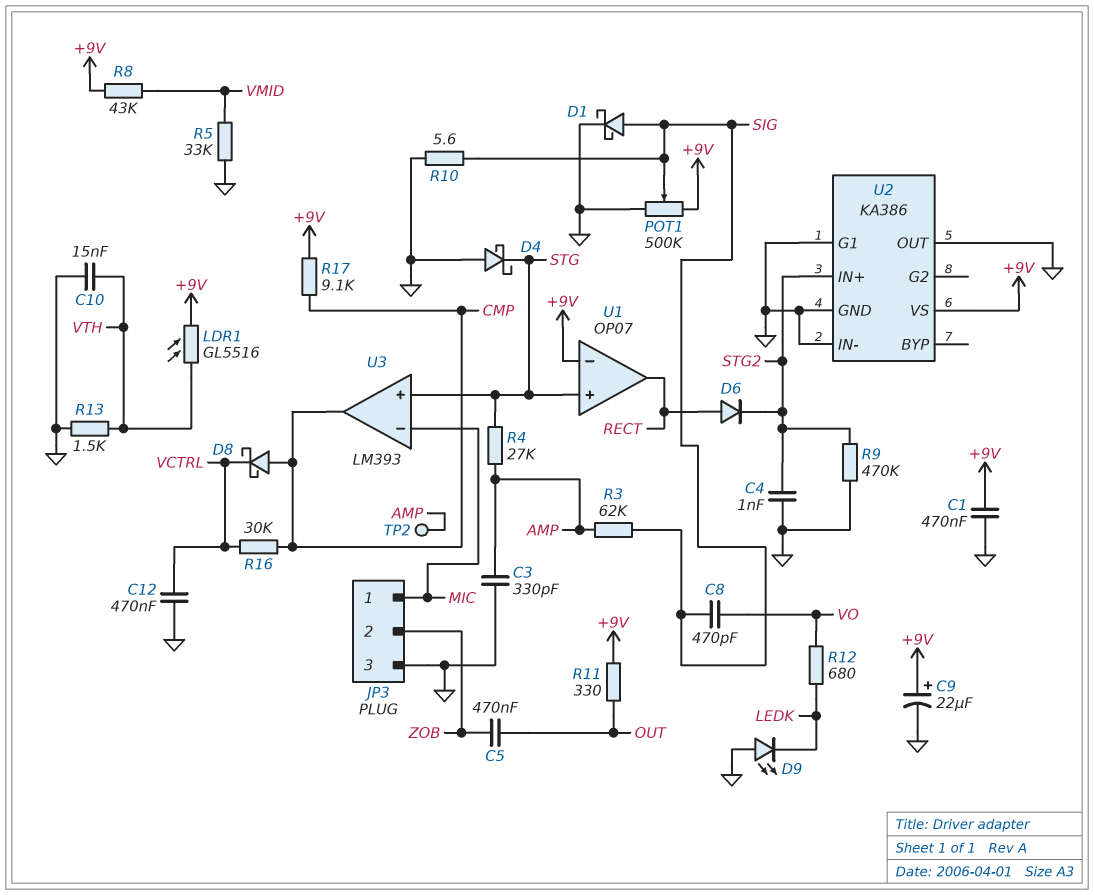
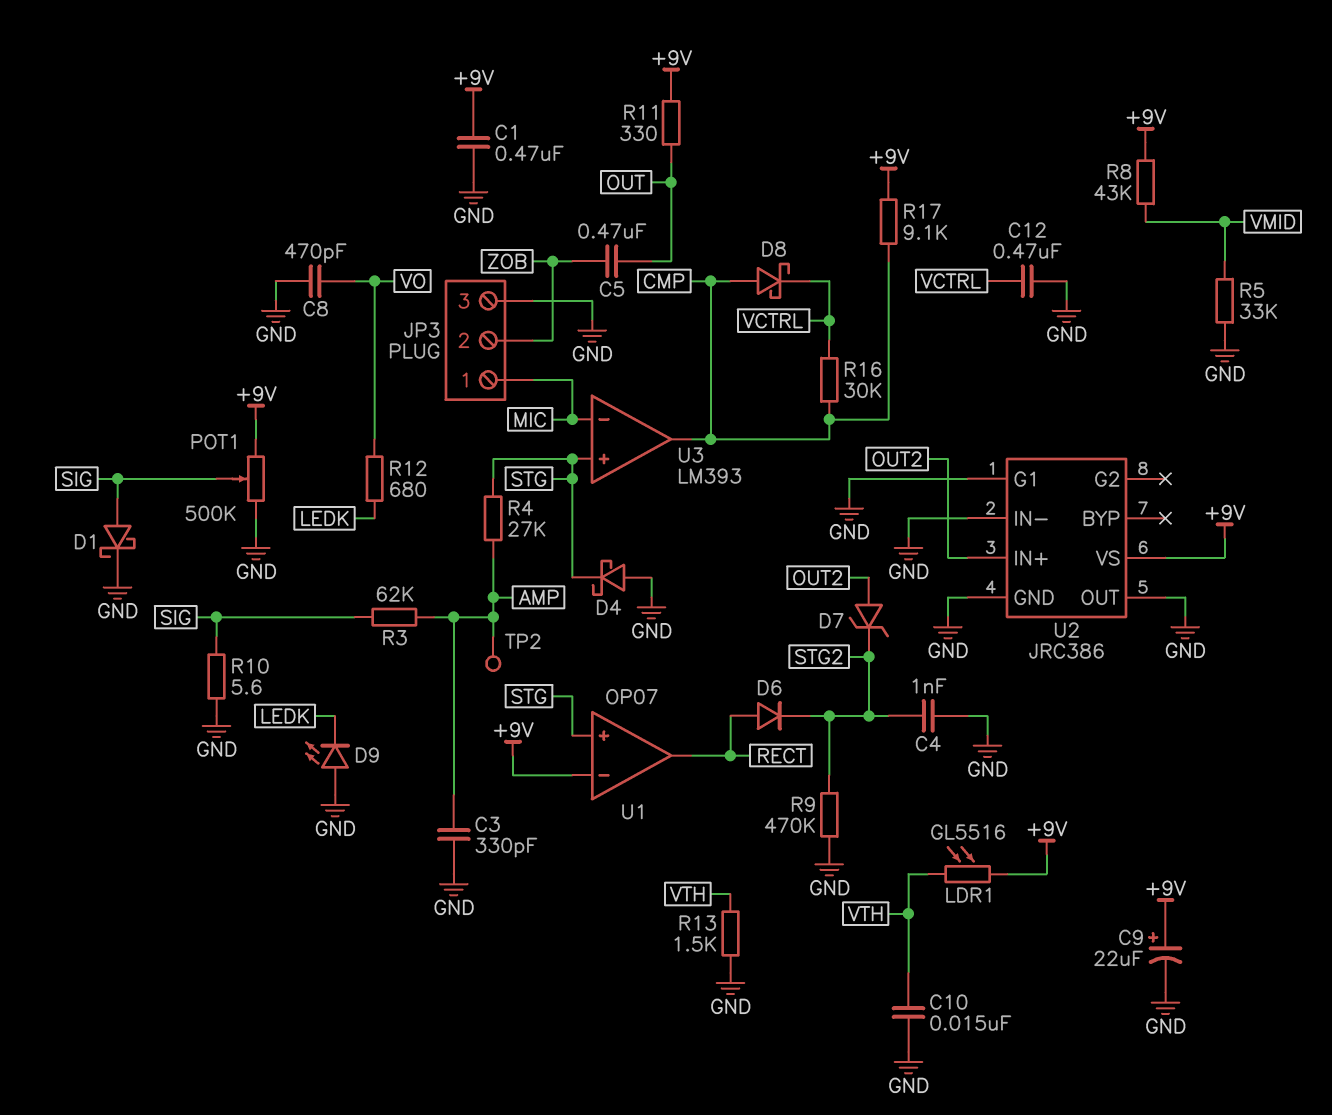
C8: 470pF (SIG, VO) -> 470pF (GND, VO)
D7: none -> zener (A OUT2, K STG2)
U2: KA386 -> JRC386
U2 pin IN+: STG2 -> OUT2

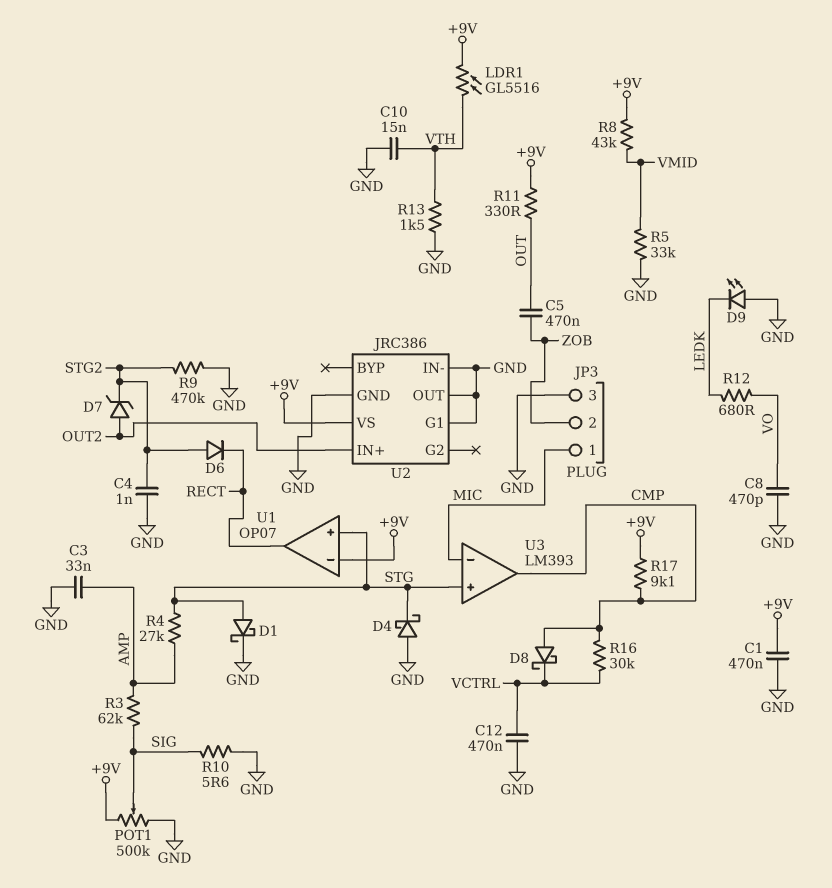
C3: 330pF (AMP, GND) -> 33nF (AMP, GND)
C9: 22uF (plus +9V, minus GND) -> none
D1: schottky (A SIG, K GND) -> schottky (A STG, K GND)
D6: diode (A RECT, K STG2) -> diode (A STG2, K RECT)
TP2: test point (AMP) -> none

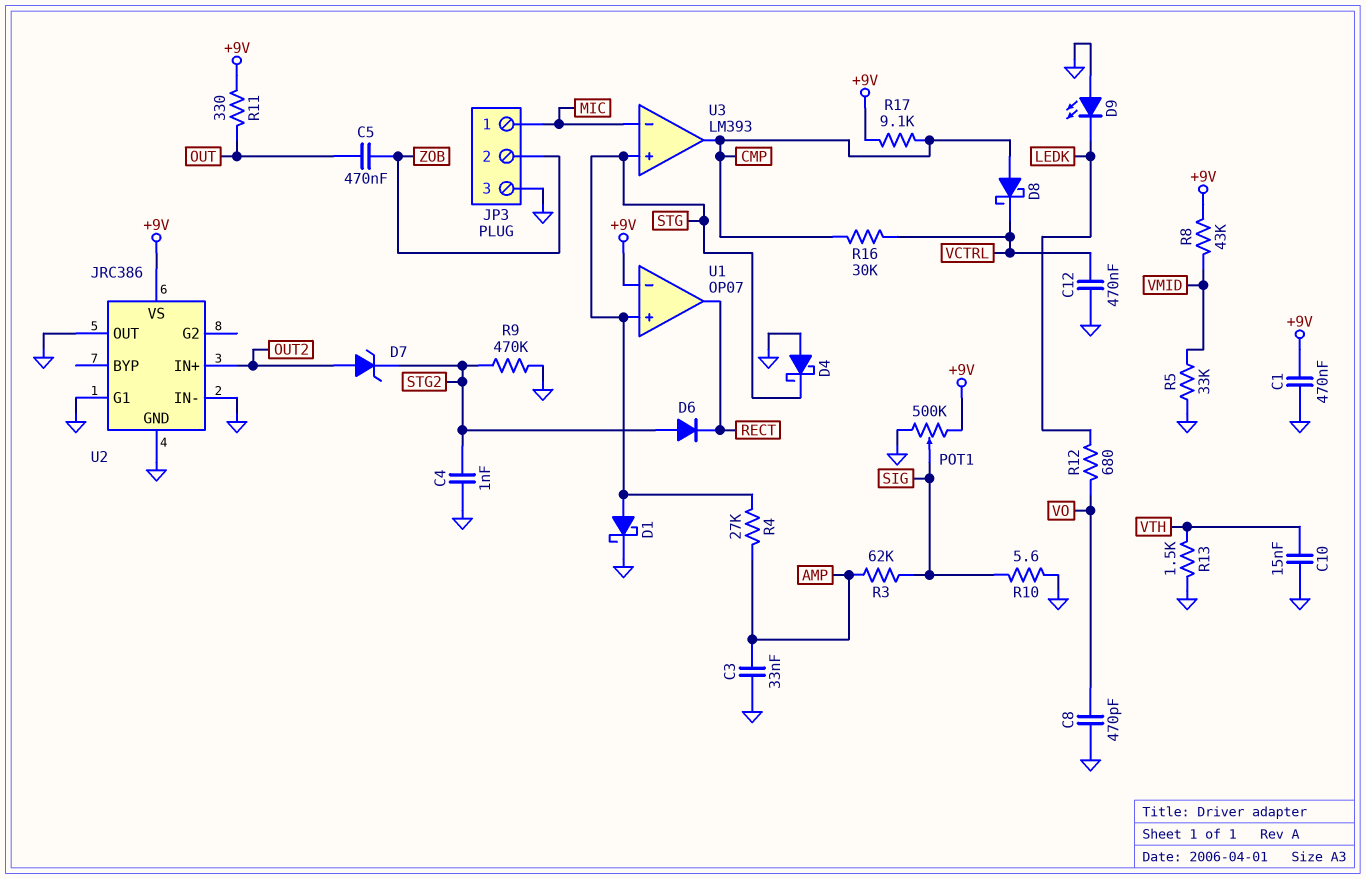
LDR1: GL5516 (+9V, VTH) -> none

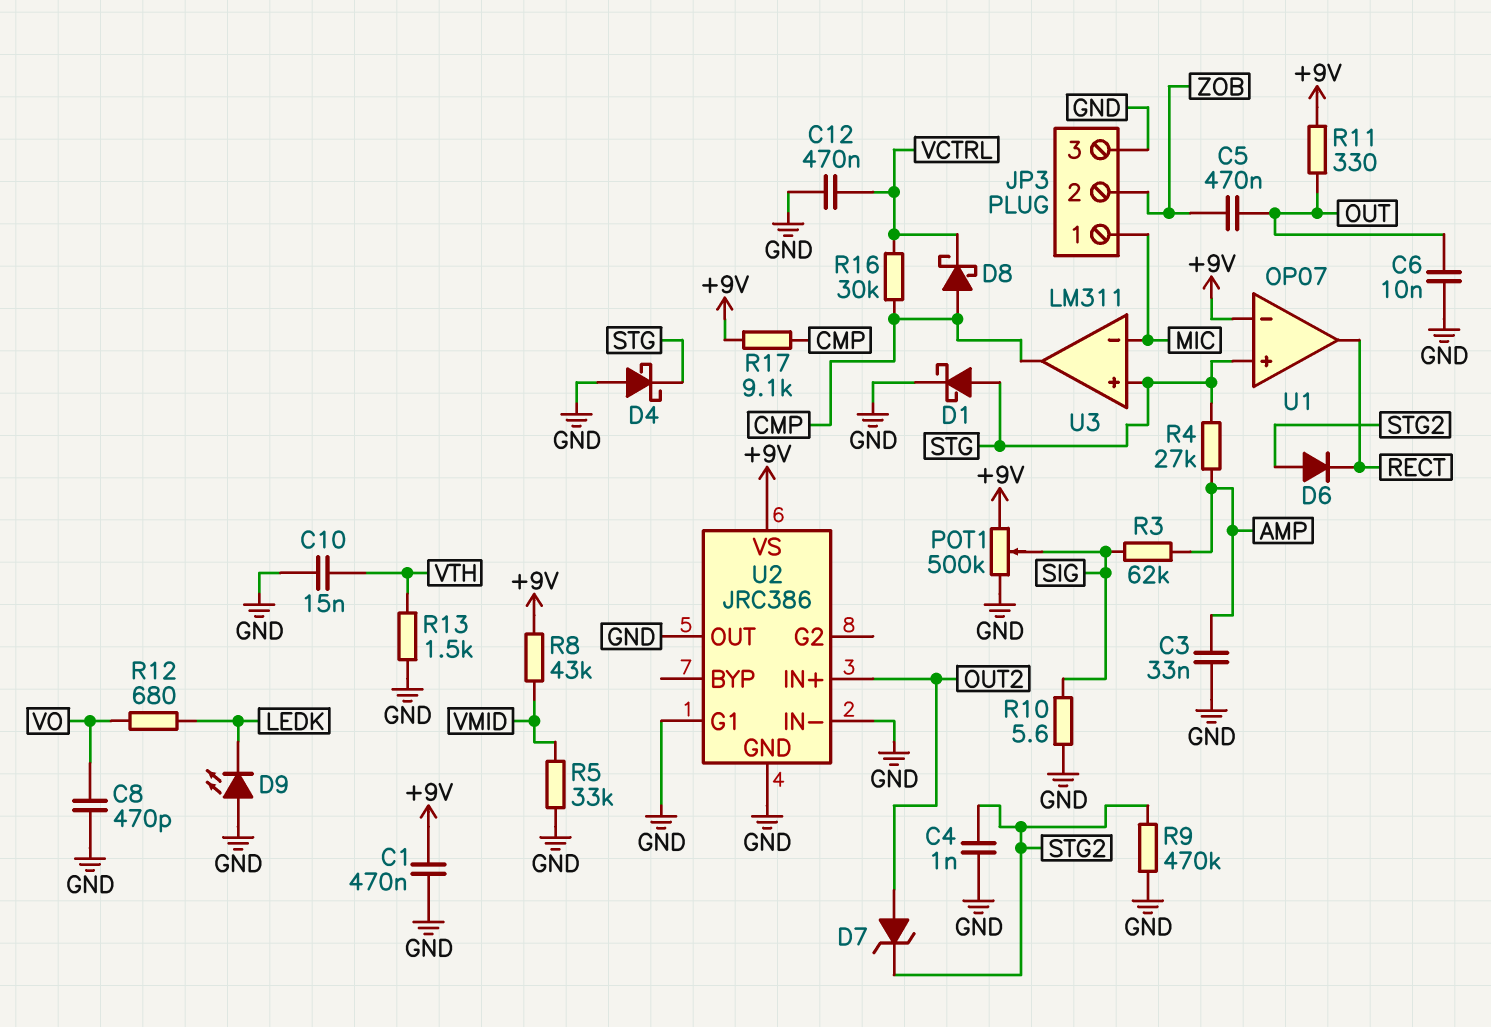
C6: none -> 10nF (GND, OUT)
U3: LM393 -> LM311

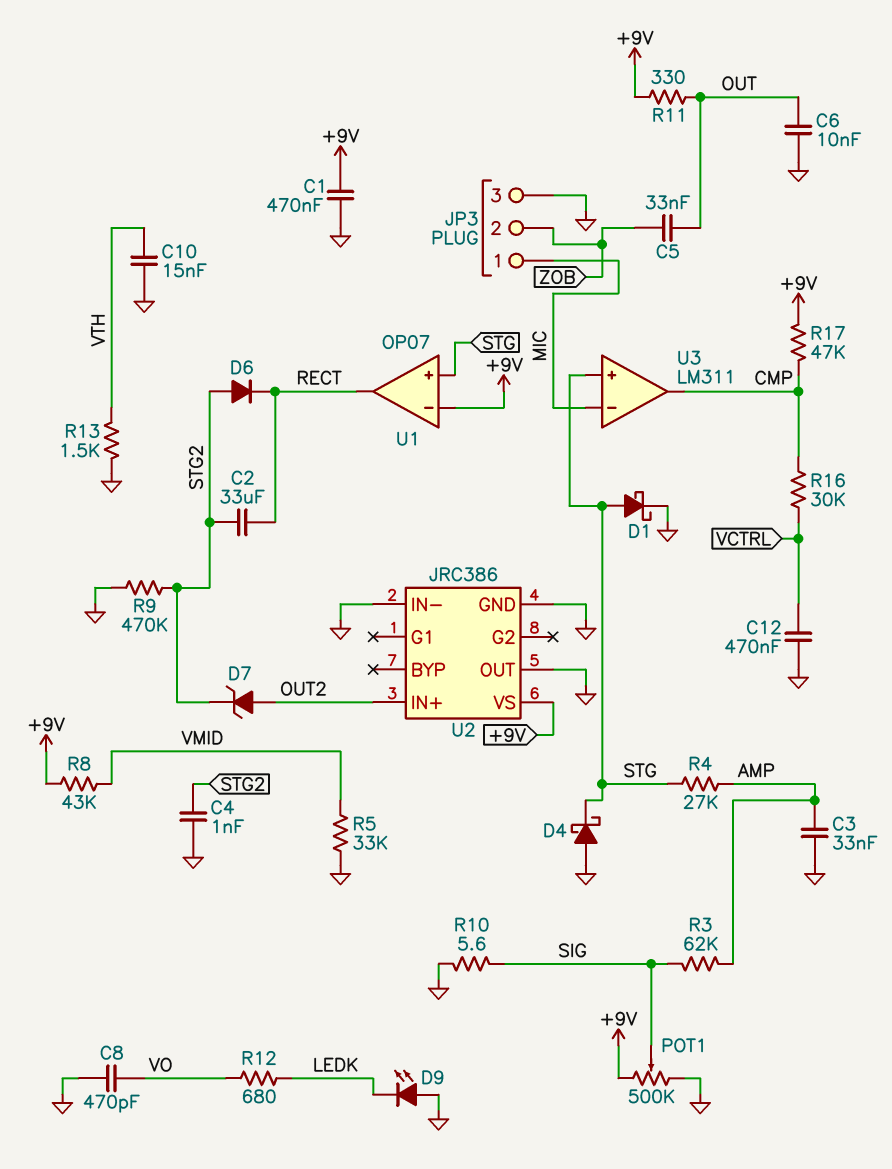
C2: none -> 33uF (RECT, STG2)
C5: 470nF (OUT, ZOB) -> 33nF (OUT, ZOB)
D8: schottky (A CMP, K VCTRL) -> none
R17: 9.1k (+9V, CMP) -> 47k (+9V, CMP)
U2 pin G1: GND -> none

